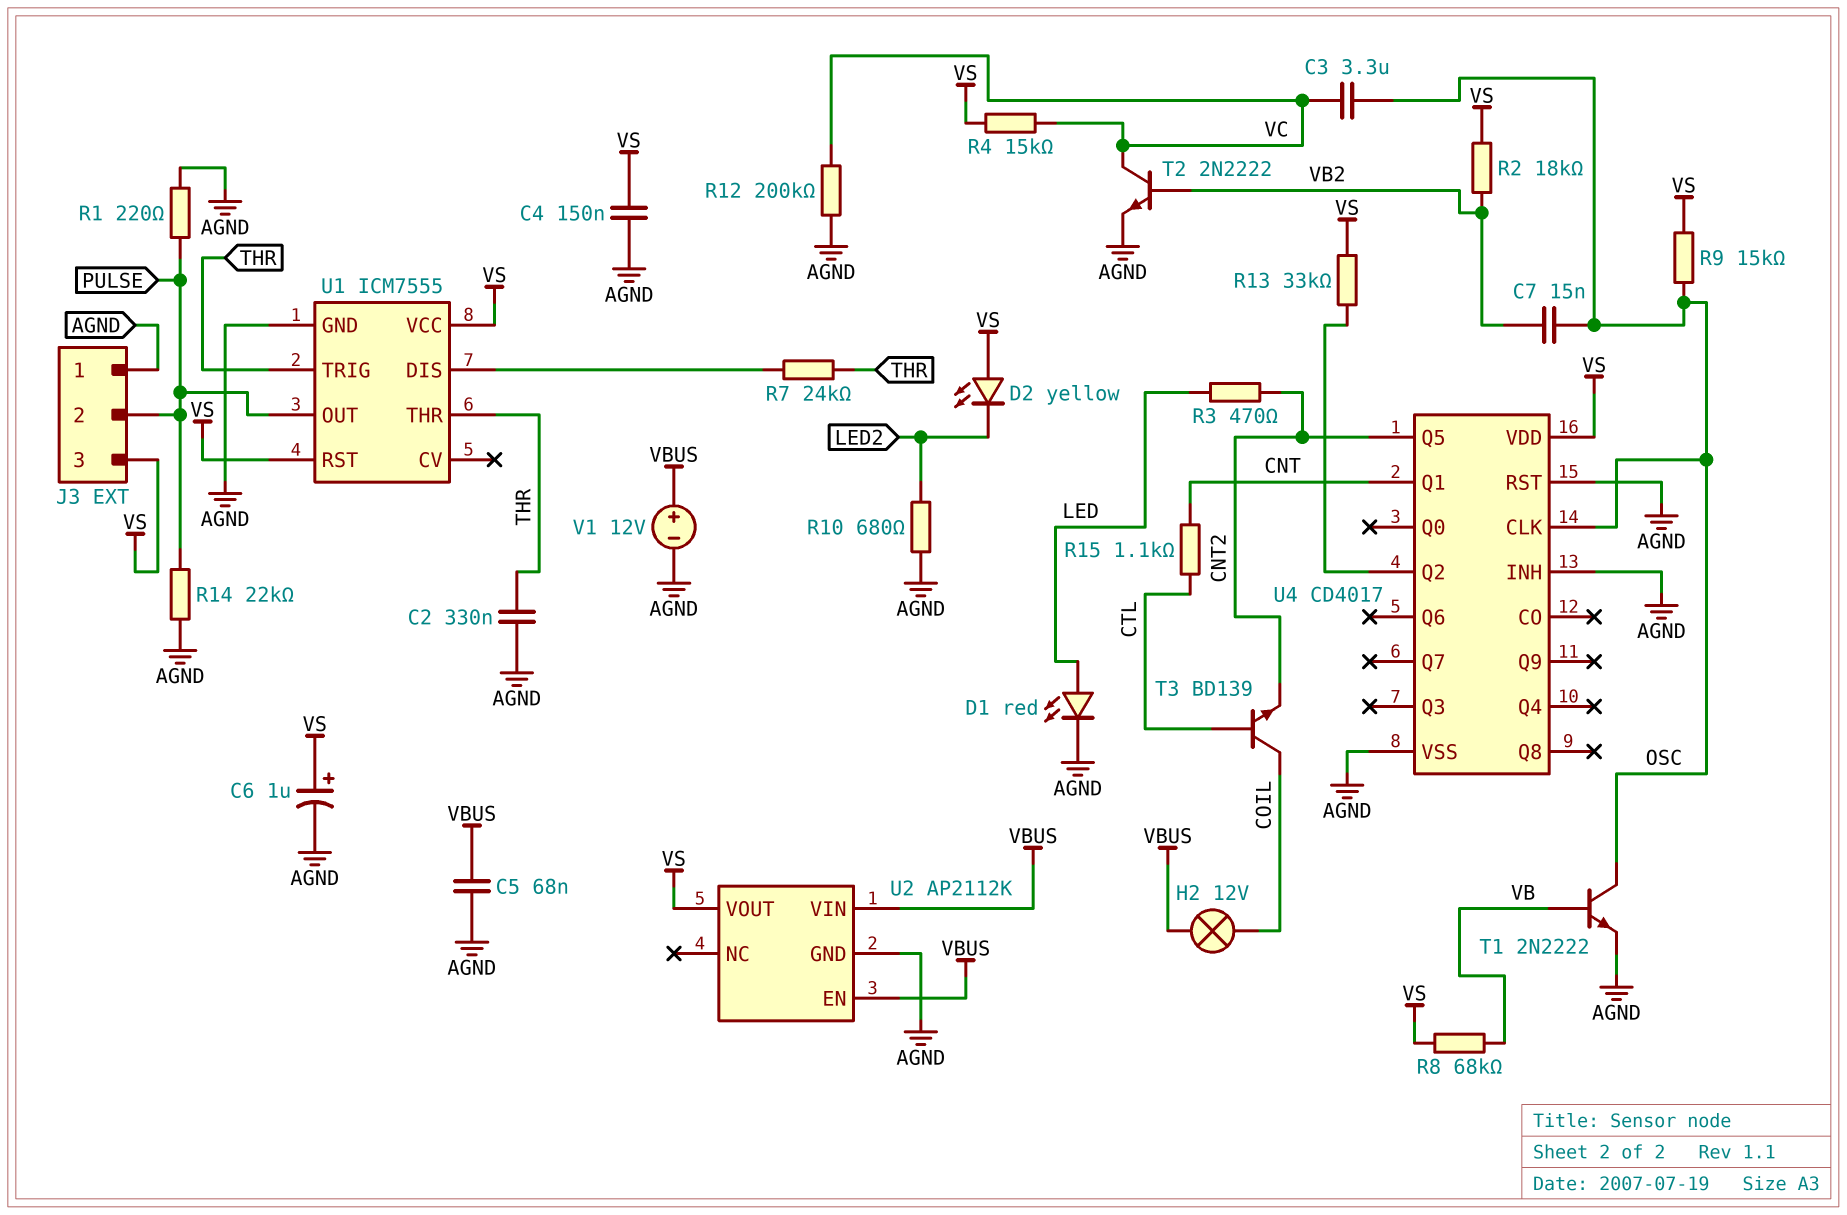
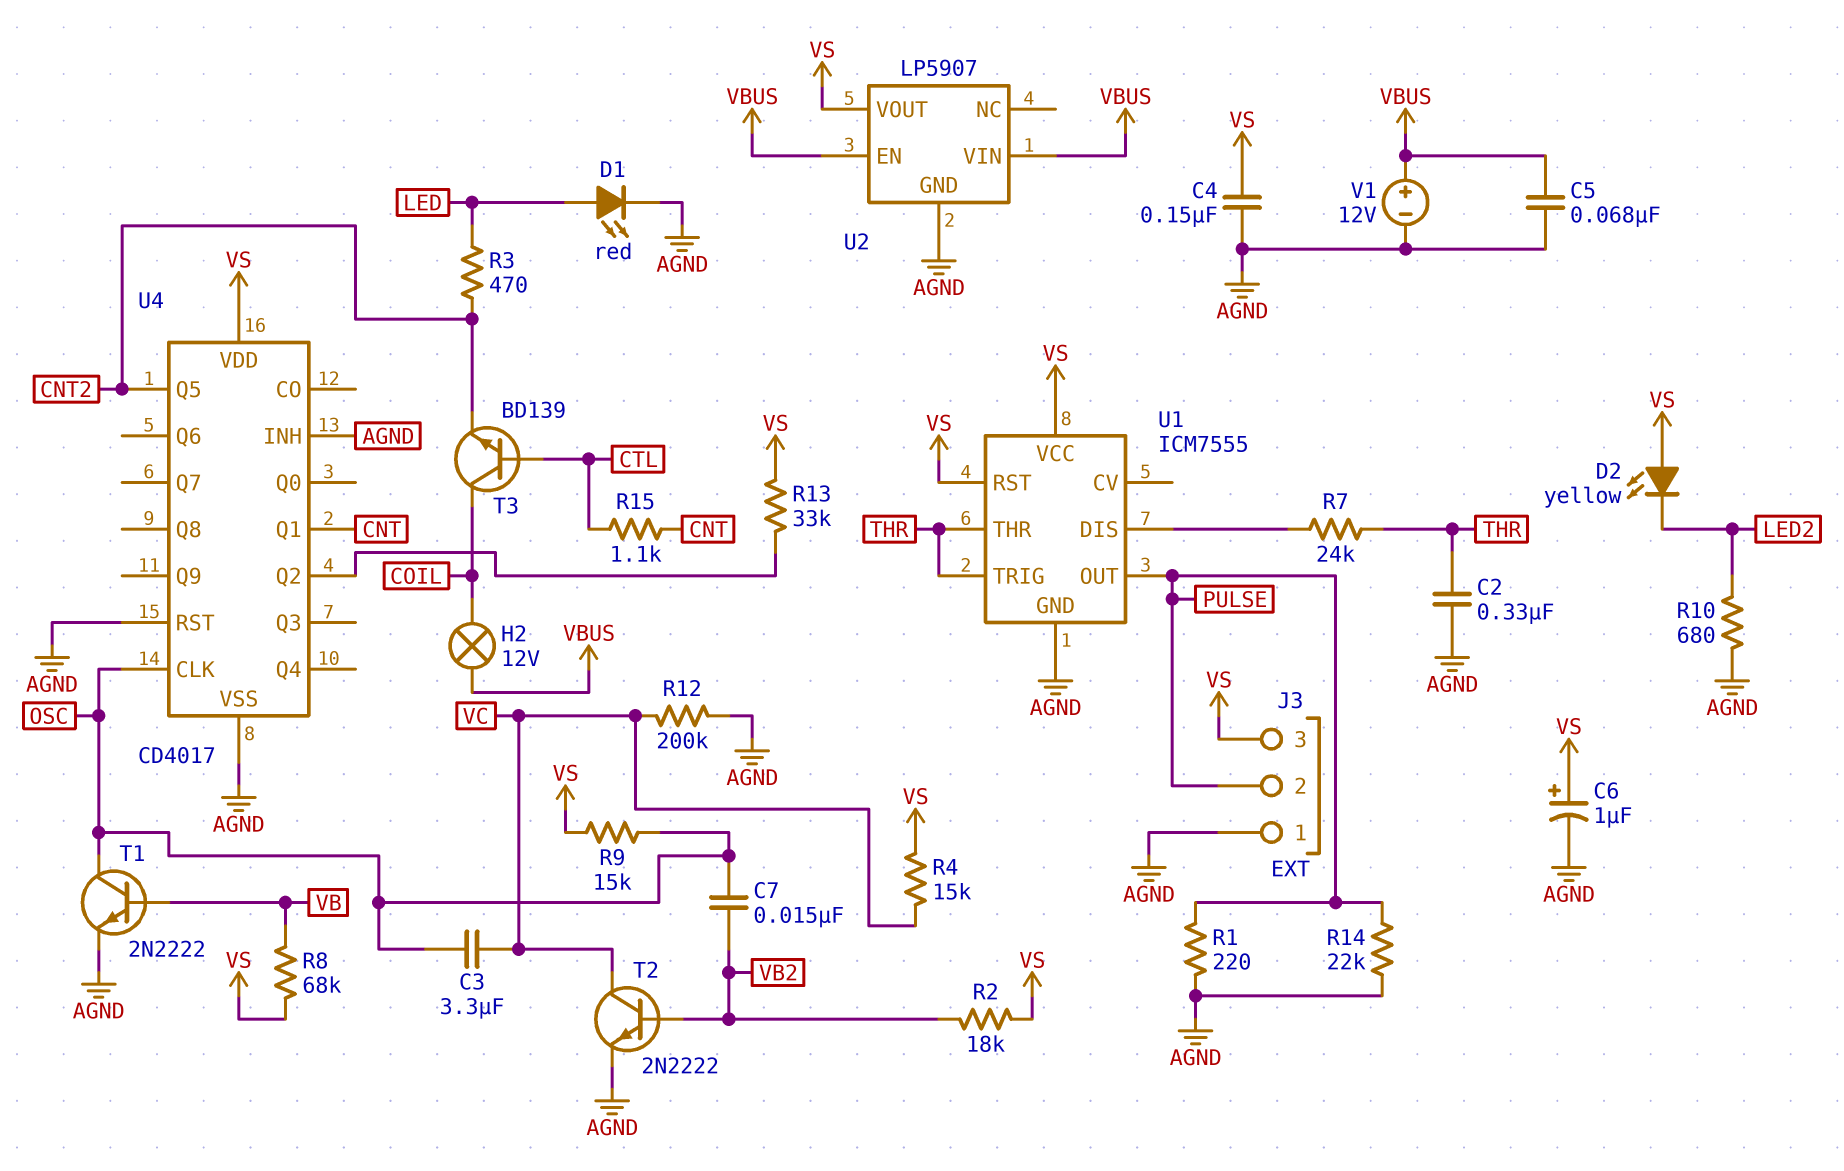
U2: AP2112K -> LP5907

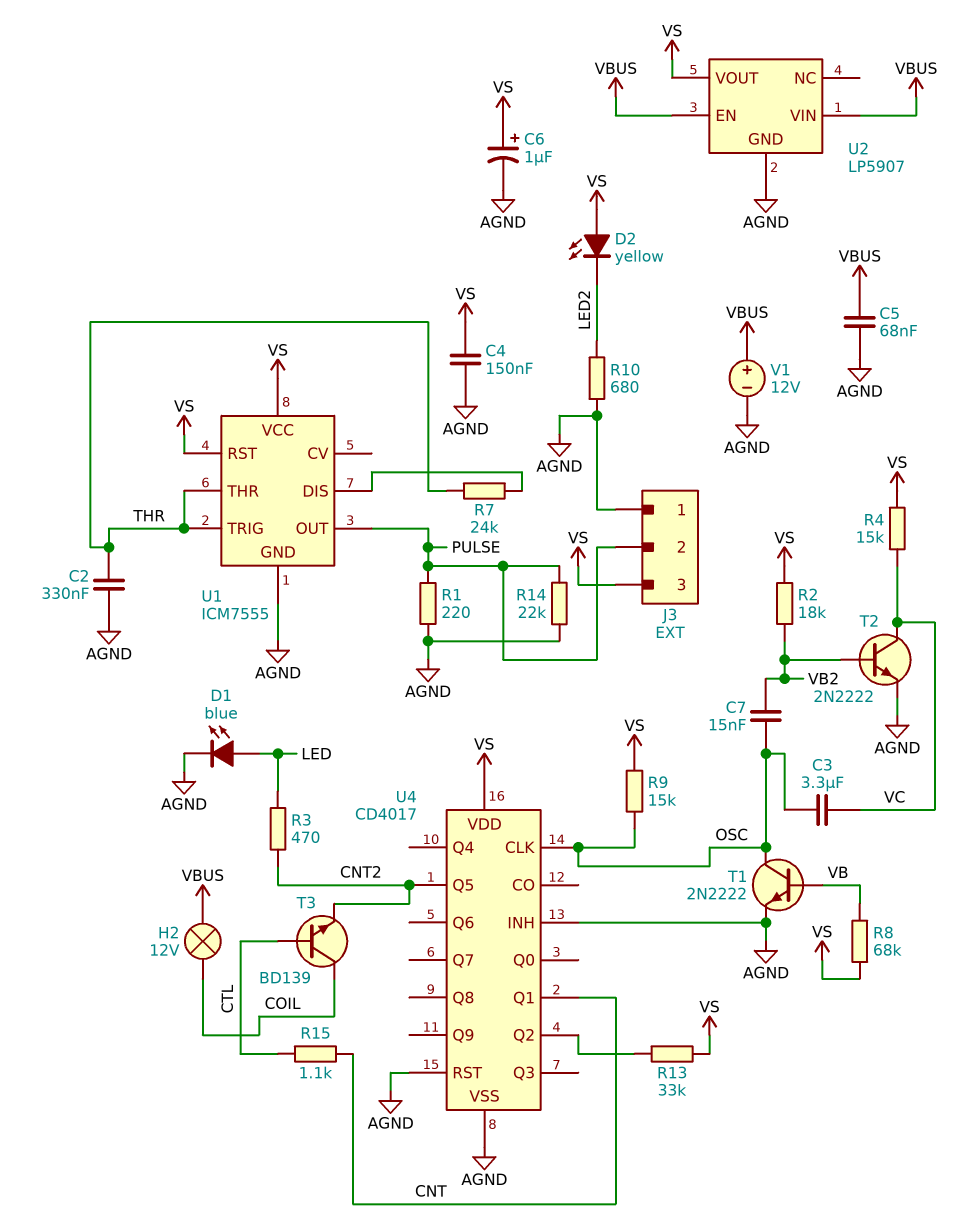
D1: LED red (A LED, K AGND) -> LED blue (A LED, K AGND)
R12: 200k (AGND, VC) -> none

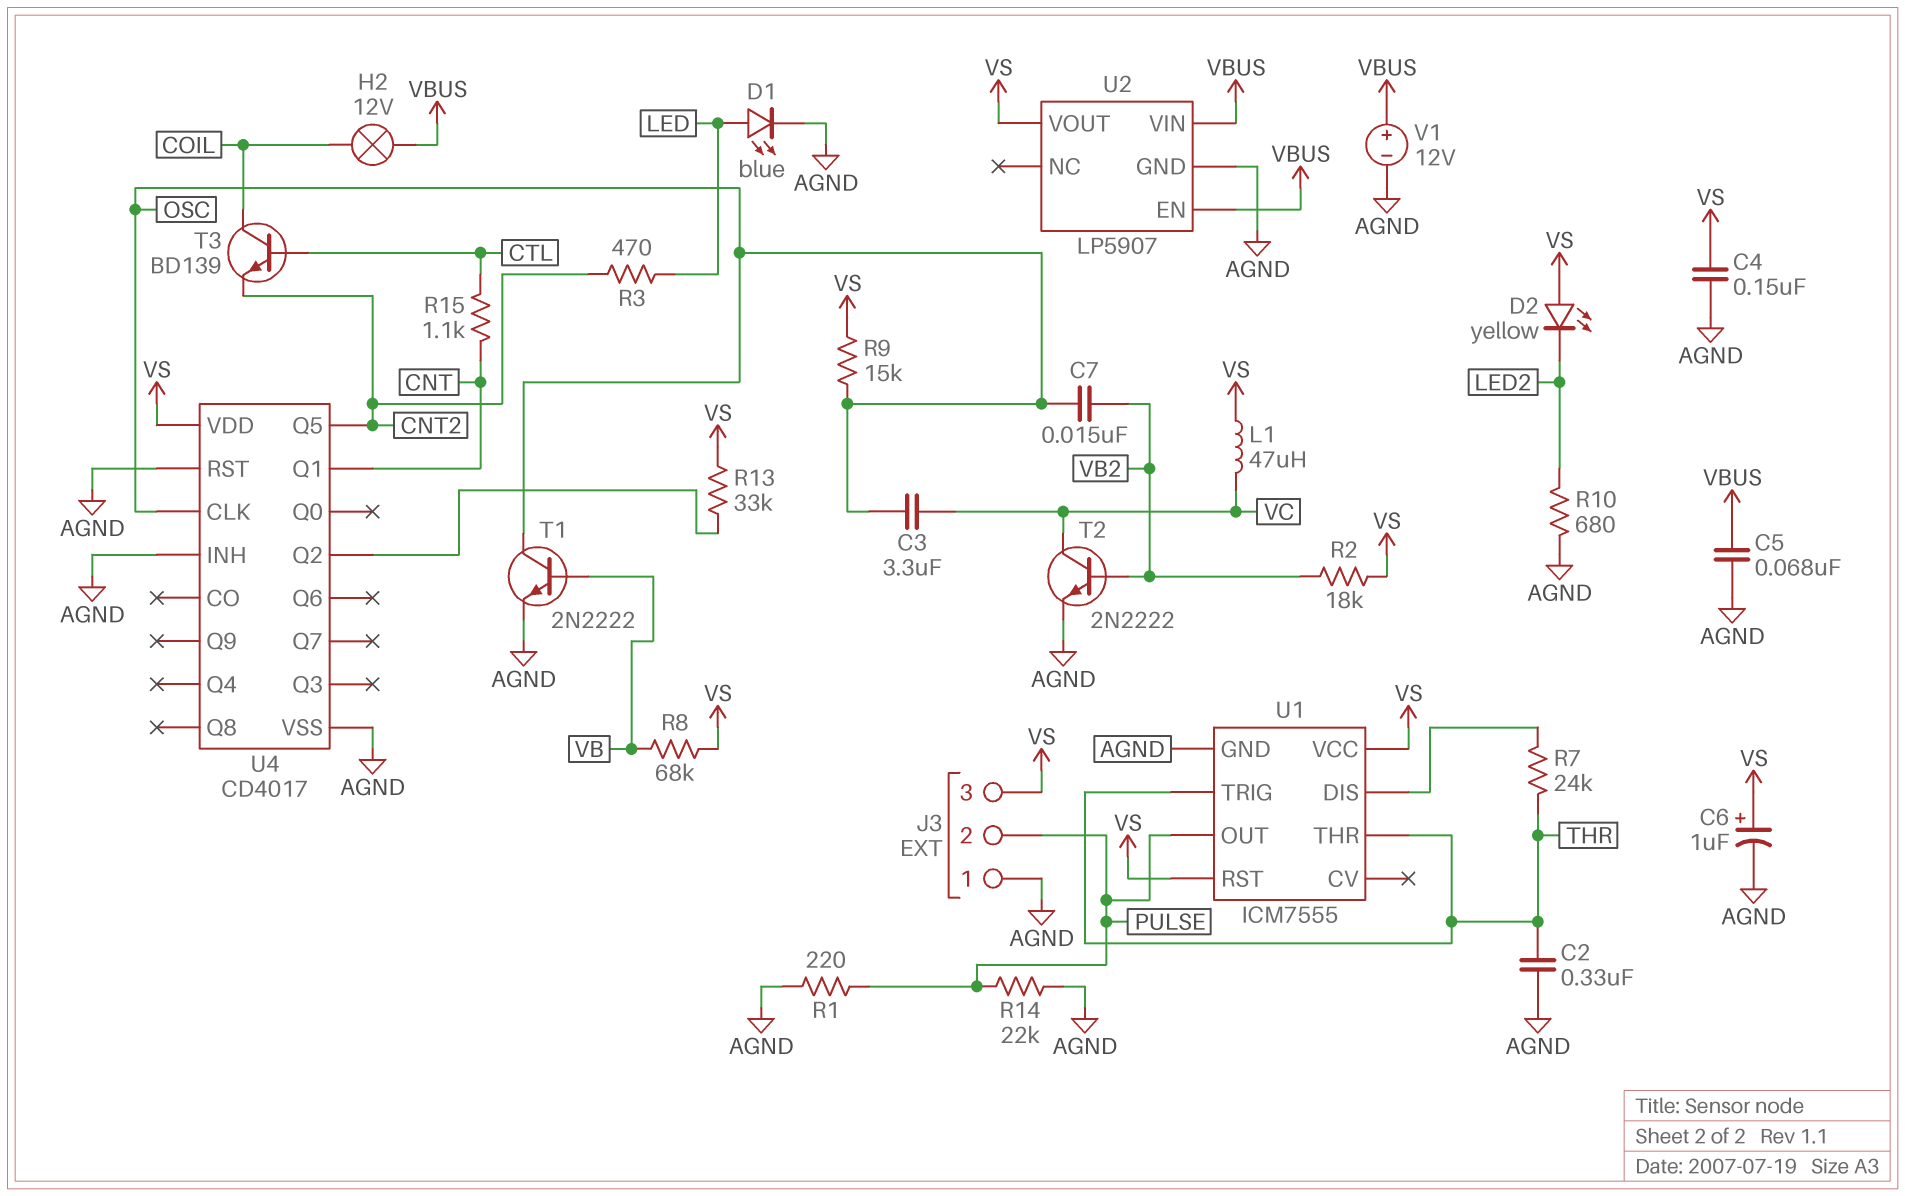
L1: none -> 47uH (VC, VS)
R4: 15k (VC, VS) -> none

